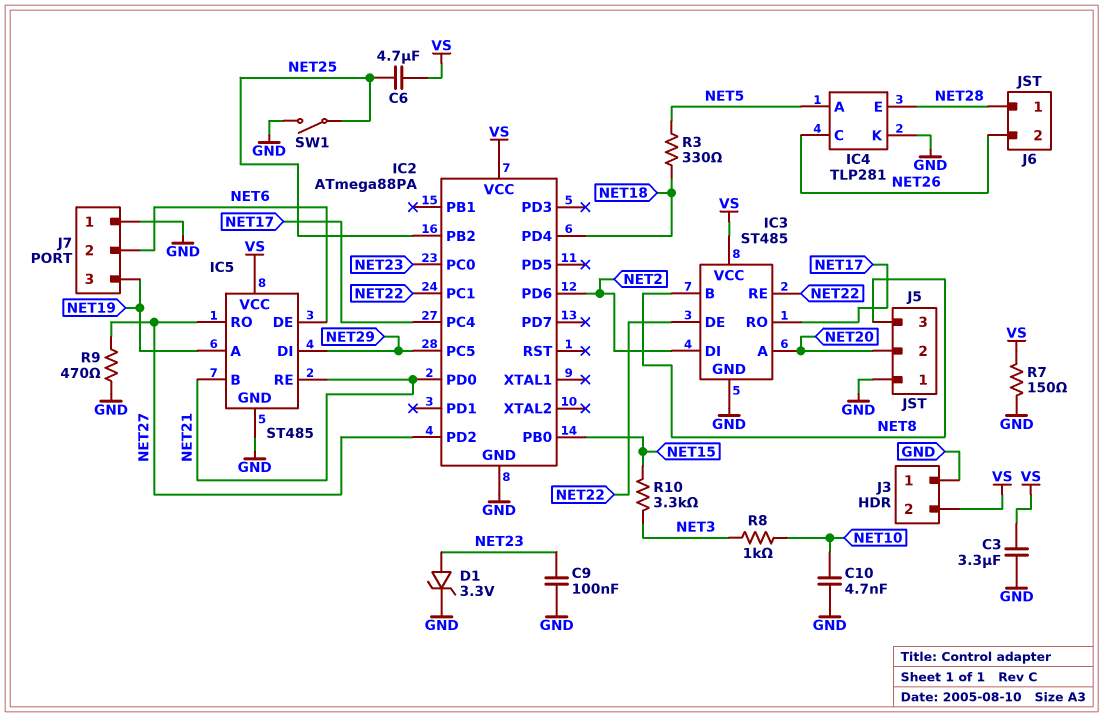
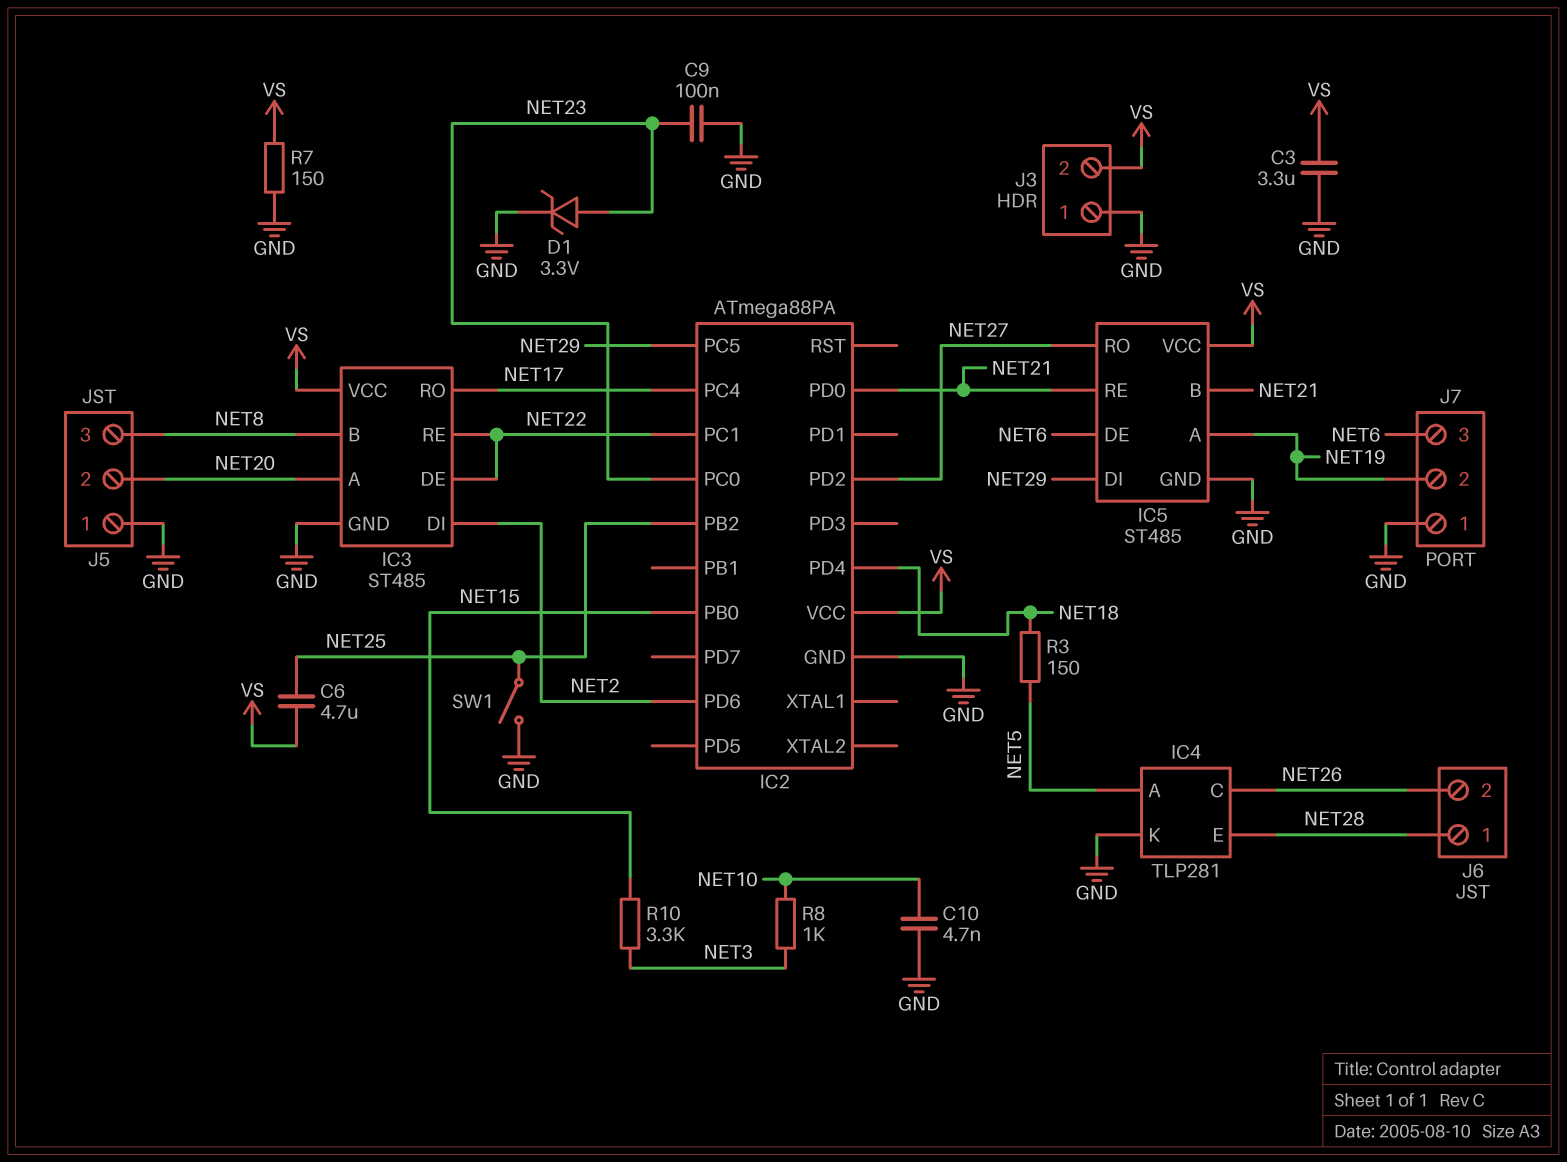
J7 pin 2: NET6 -> NET19
J7 pin 3: NET19 -> NET6
R3: 330 (NET5, NET18) -> 150 (NET5, NET18)
R9: 470 (GND, NET27) -> none

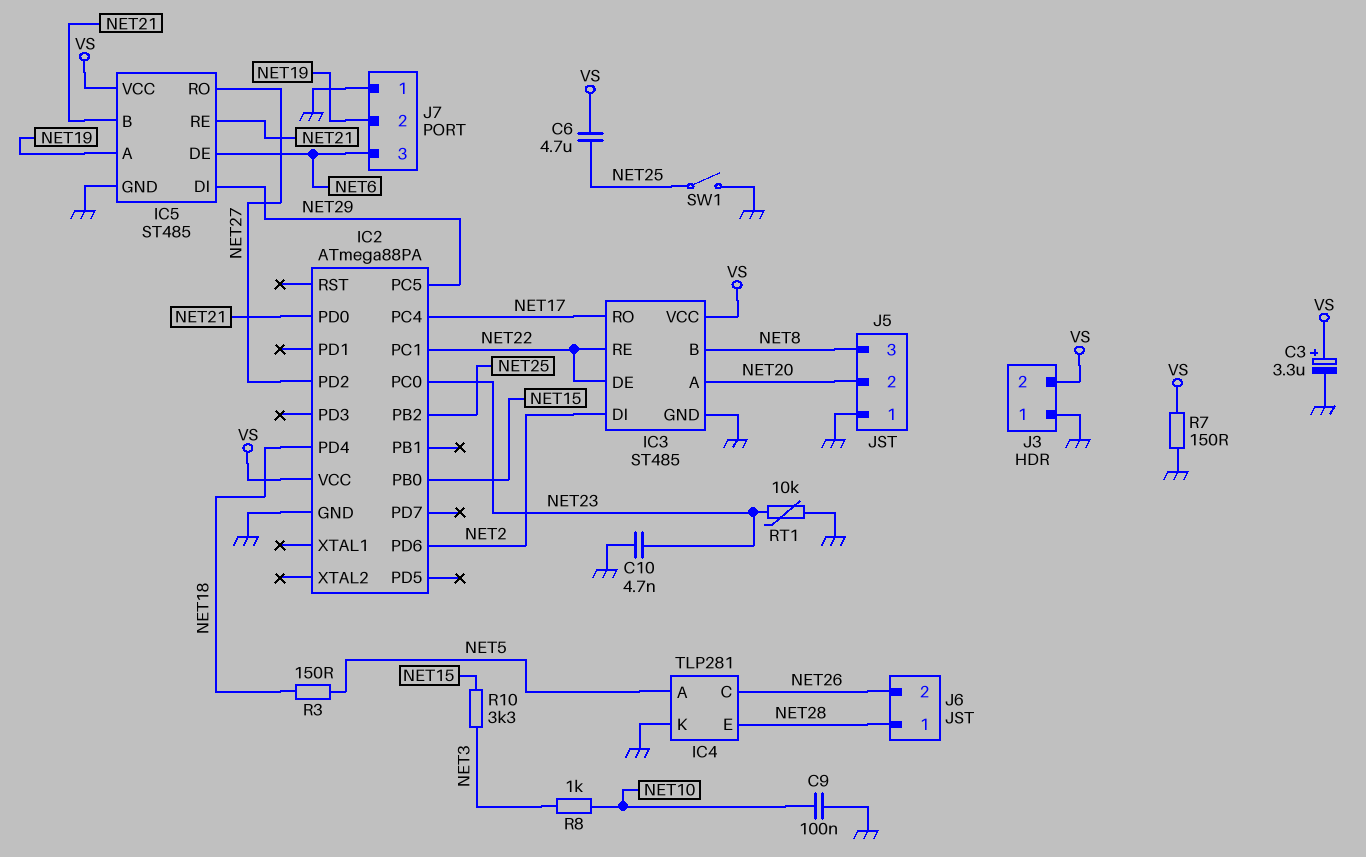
C3: 3.3uF (GND, VS) -> 3.3uF (plus VS, minus GND)
C9: 100nF (GND, NET23) -> 100nF (GND, NET10)
C10: 4.7nF (GND, NET10) -> 4.7nF (GND, NET23)
D1: zener 3.3V (A NET23, K GND) -> none
RT1: none -> 10k (GND, NET23)

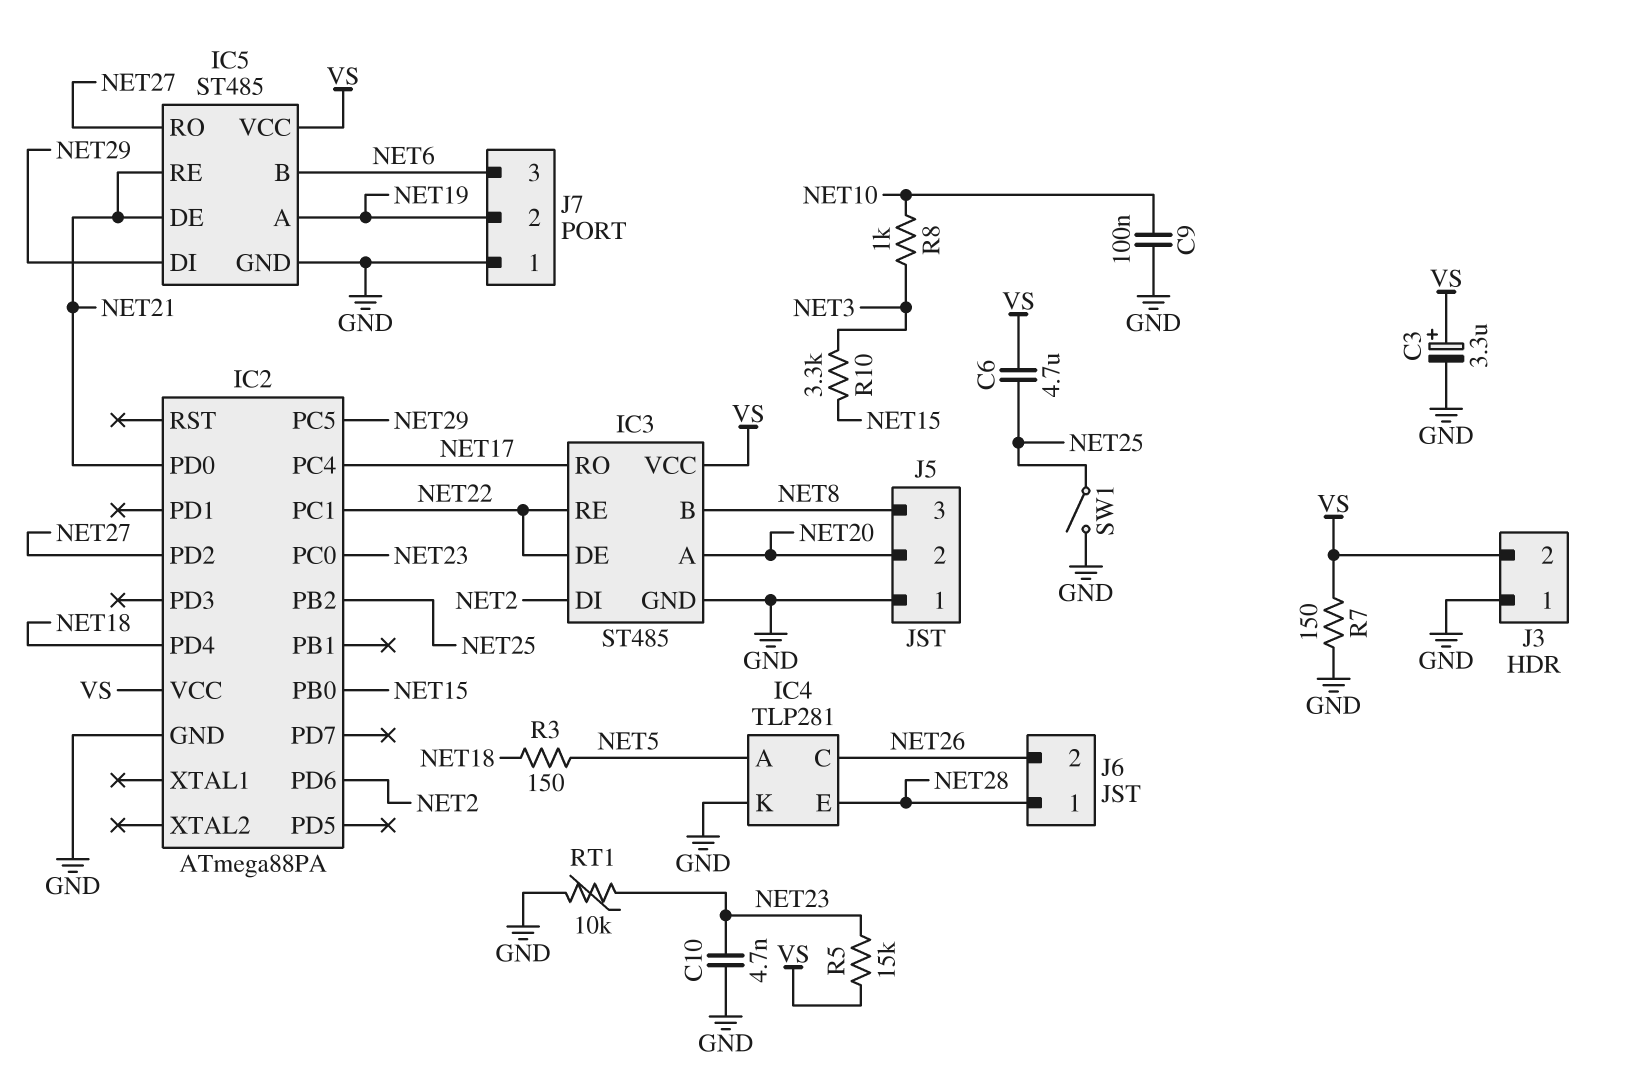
IC5 pin B: NET21 -> NET6
IC5 pin DE: NET6 -> NET21
R5: none -> 15k (NET23, VS)

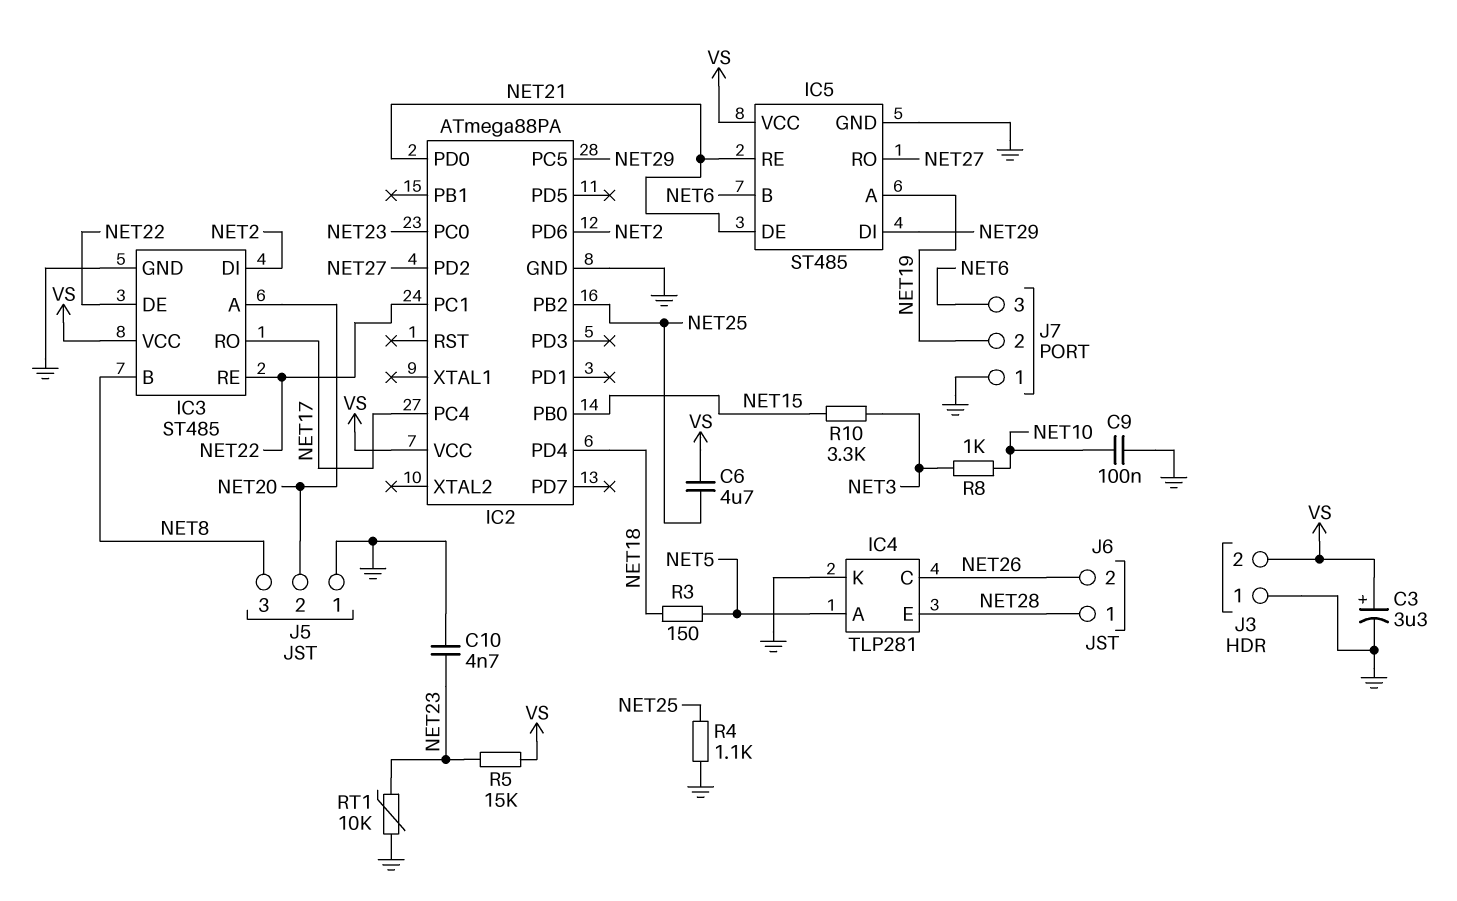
R4: none -> 1.1k (GND, NET25)
R7: 150 (GND, VS) -> none
SW1: switch (GND, NET25) -> none

